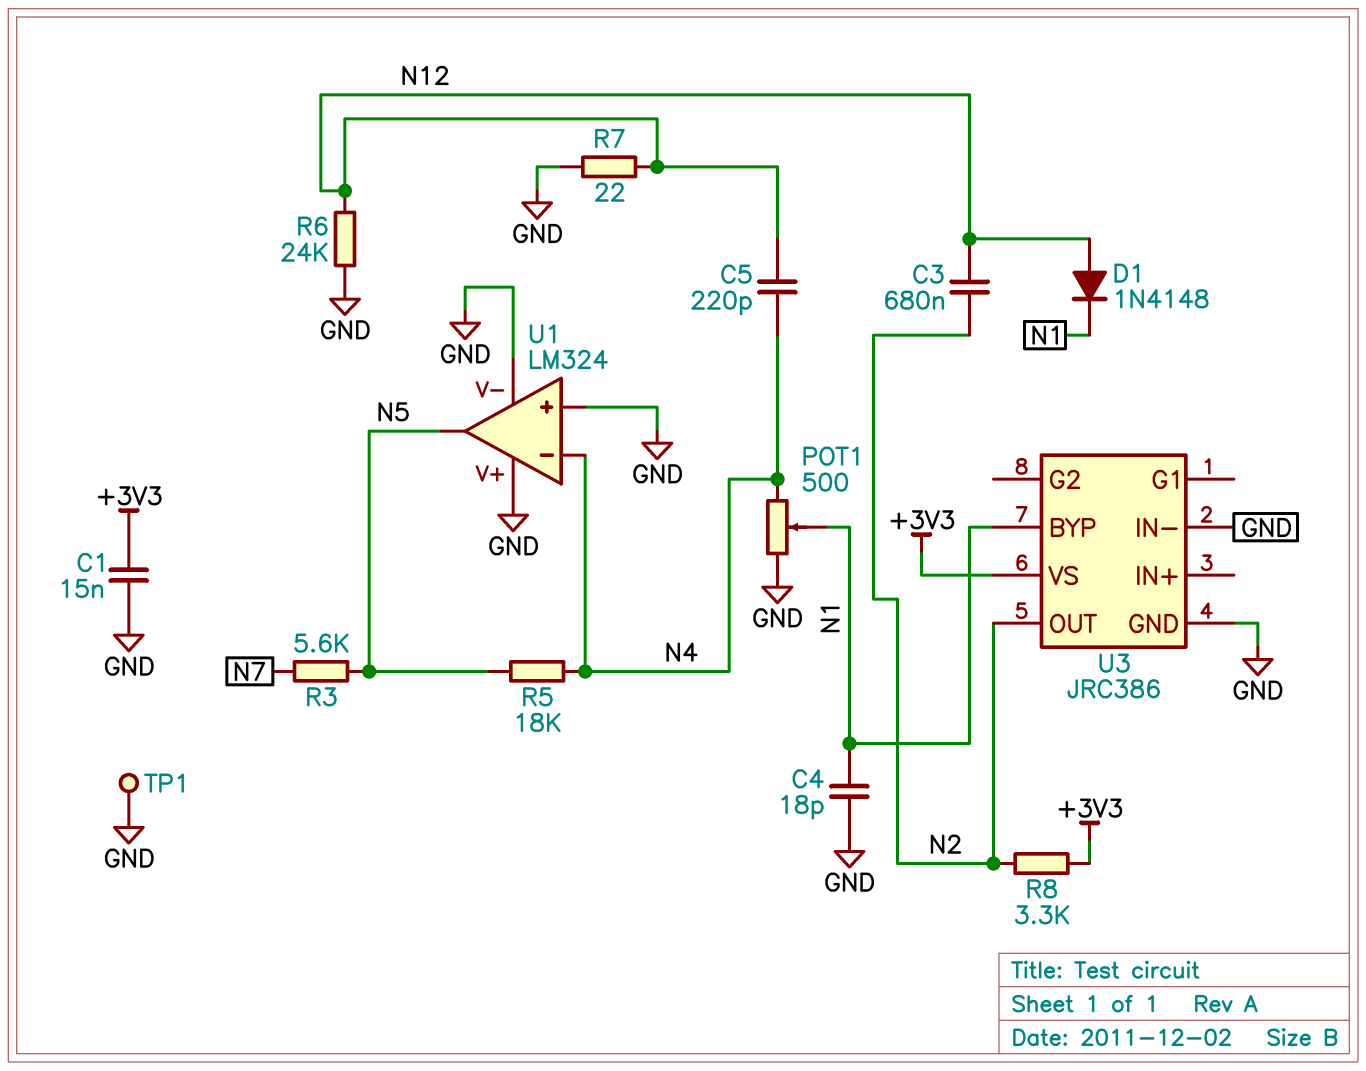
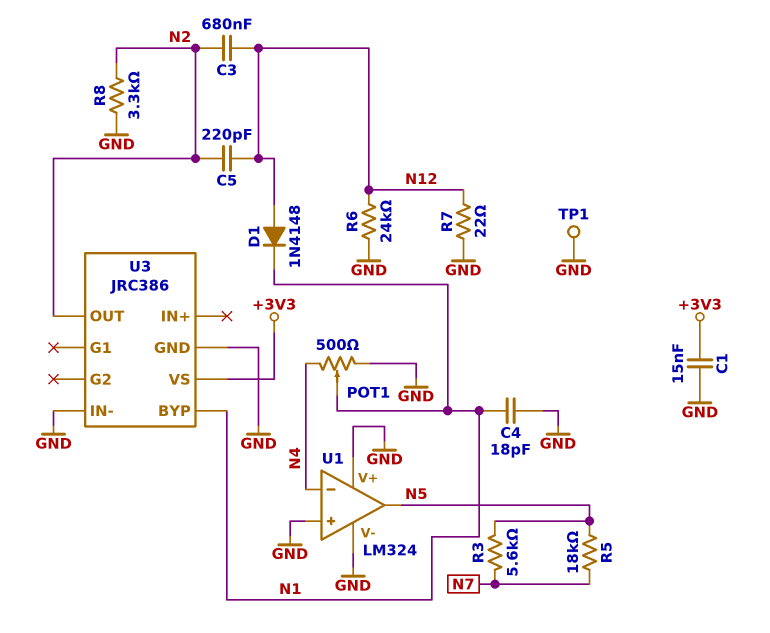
C5: 220pF (N4, N12) -> 220pF (N2, N12)
R5: 18k (N4, N5) -> 18k (N5, N7)
R8: 3.3k (+3V3, N2) -> 3.3k (GND, N2)

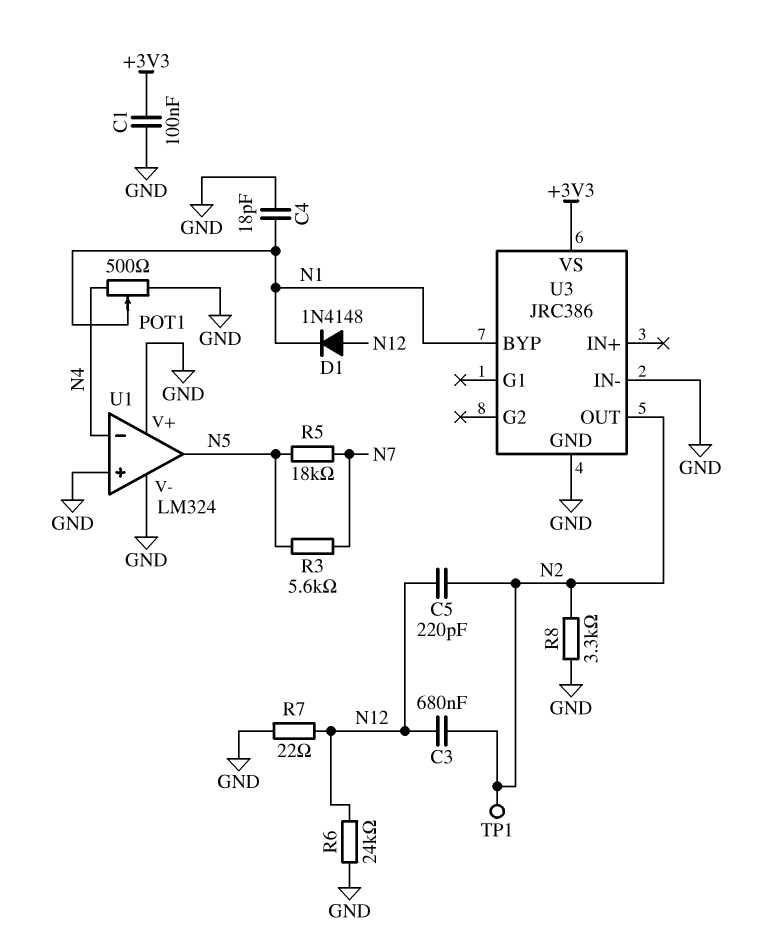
C1: 15nF (+3V3, GND) -> 100nF (+3V3, GND)
TP1: test point (GND) -> test point (N2)

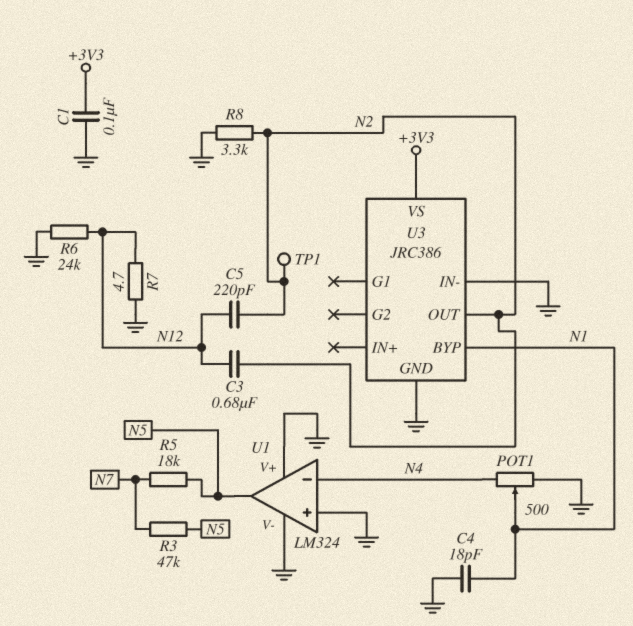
D1: diode 1N4148 (A N12, K N1) -> none
R3: 5.6k (N5, N7) -> 47k (N5, N7)
R7: 22 (GND, N12) -> 4.7 (GND, N12)

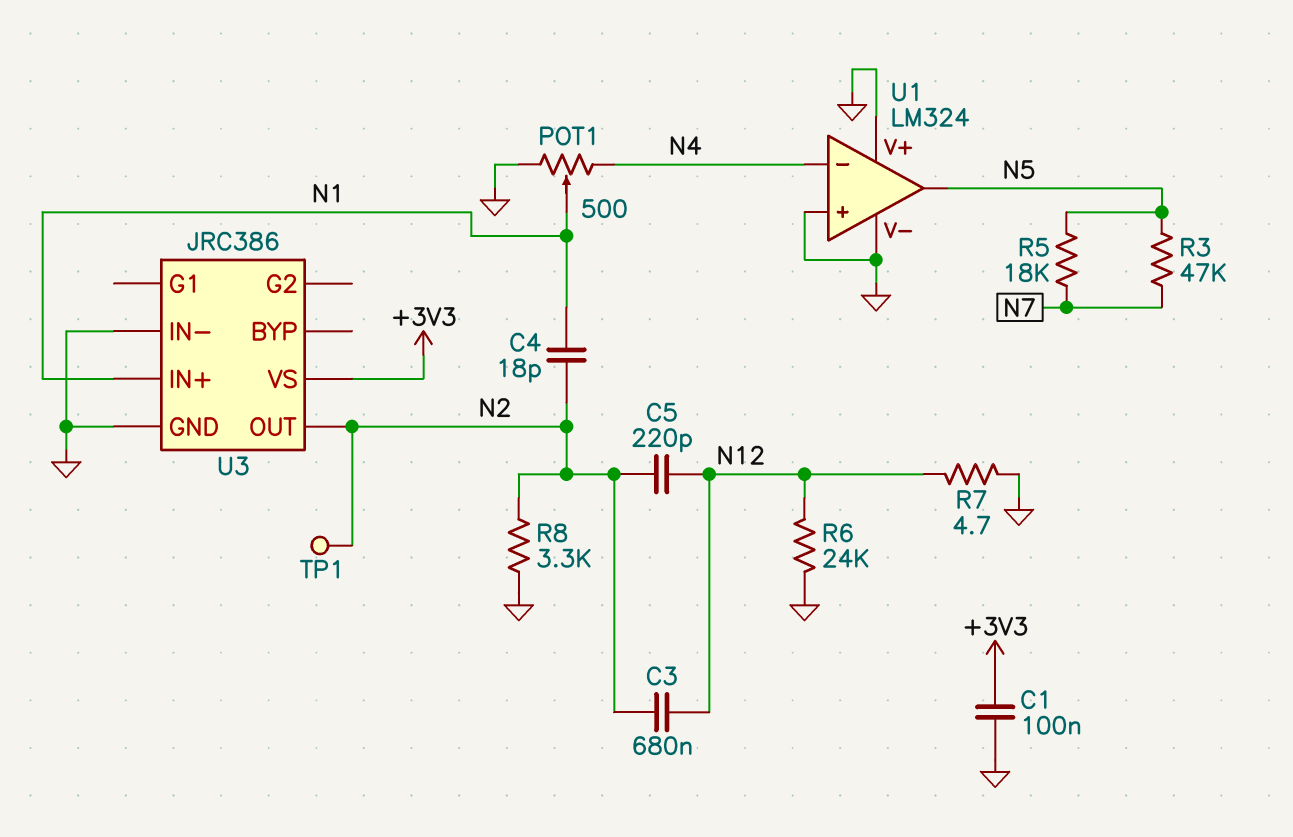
C4: 18pF (GND, N1) -> 18pF (N1, N2)
U3 pin BYP: N1 -> none
U3 pin IN+: none -> N1

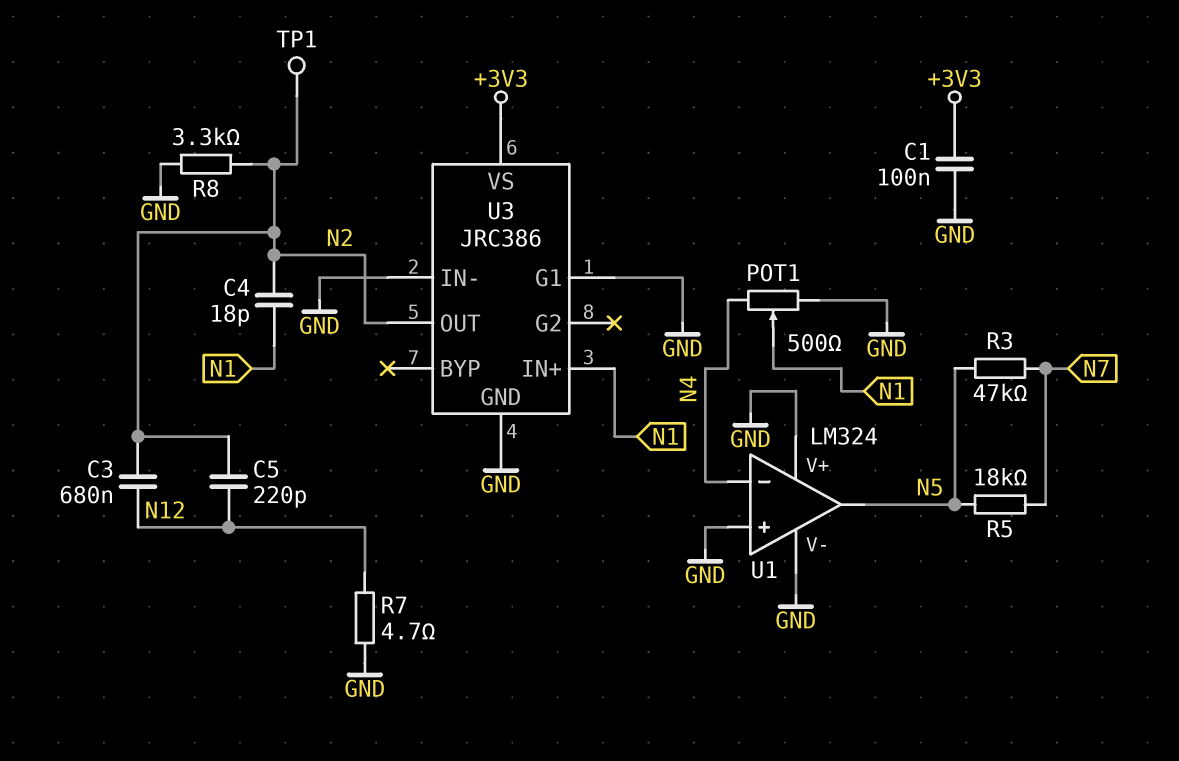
R6: 24k (GND, N12) -> none
U3 pin G1: none -> GND

